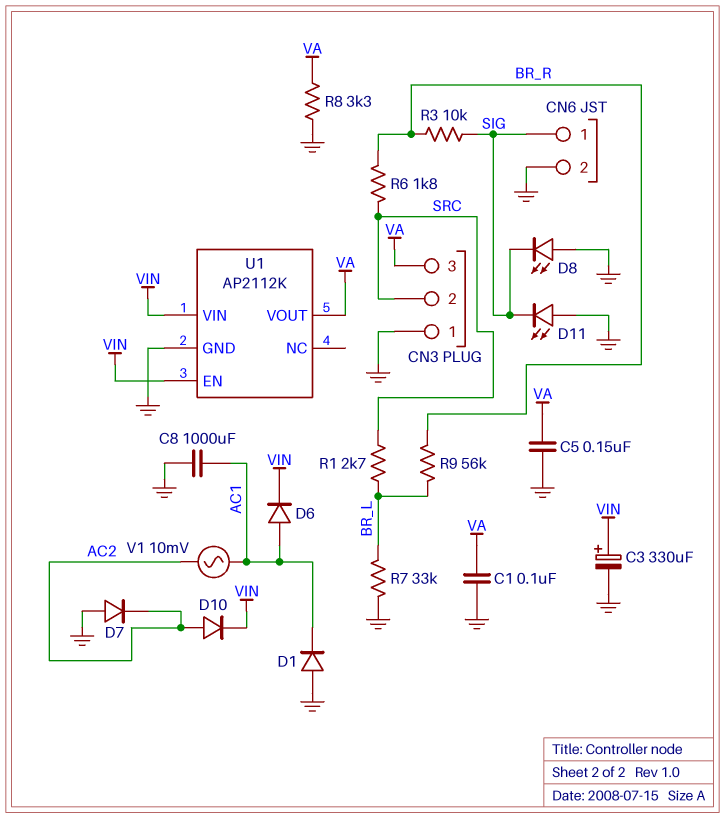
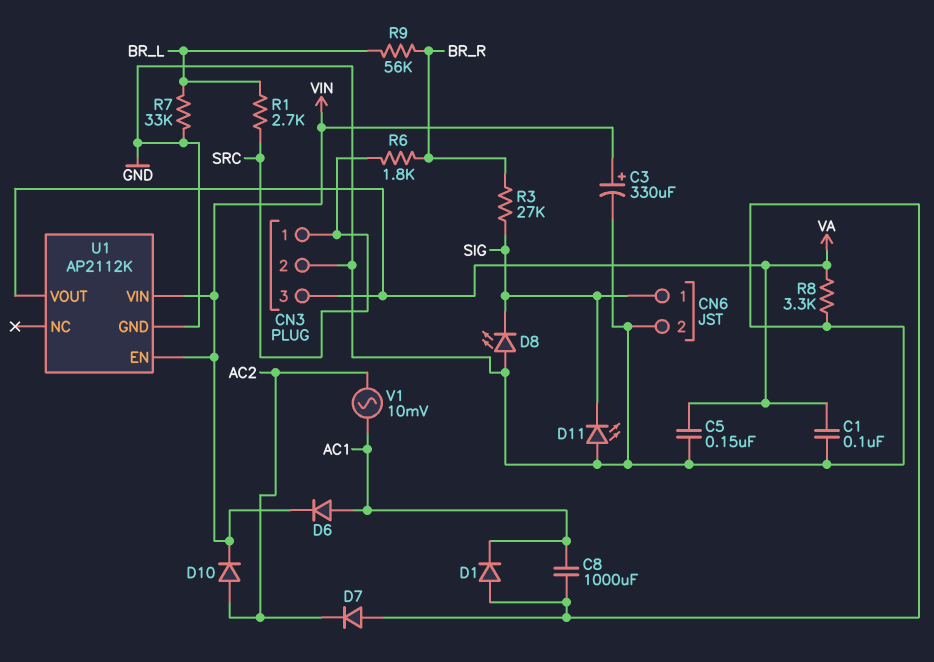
CN3 pin 1: GND -> SRC
CN3 pin 2: SRC -> GND
R3: 10k (BR_R, SIG) -> 27k (BR_R, SIG)

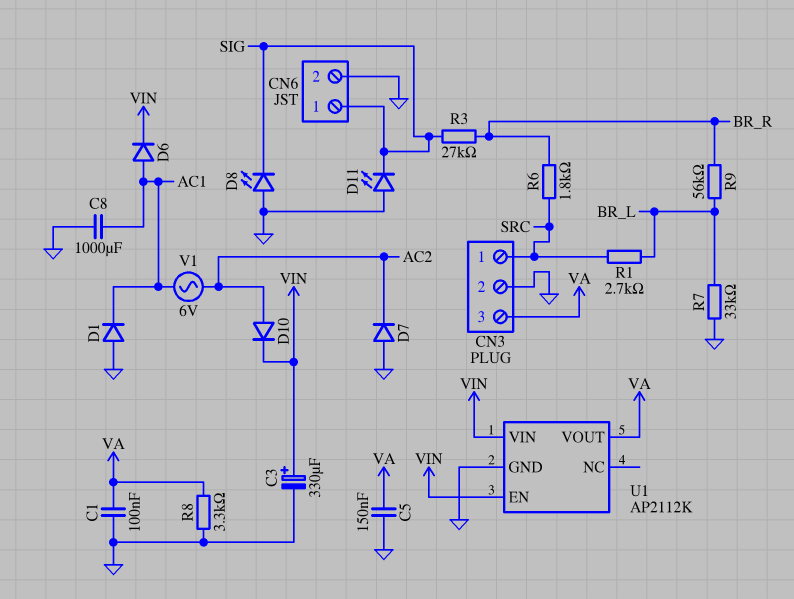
V1: AC 10mV (AC1, AC2) -> AC 6V (AC1, AC2)

